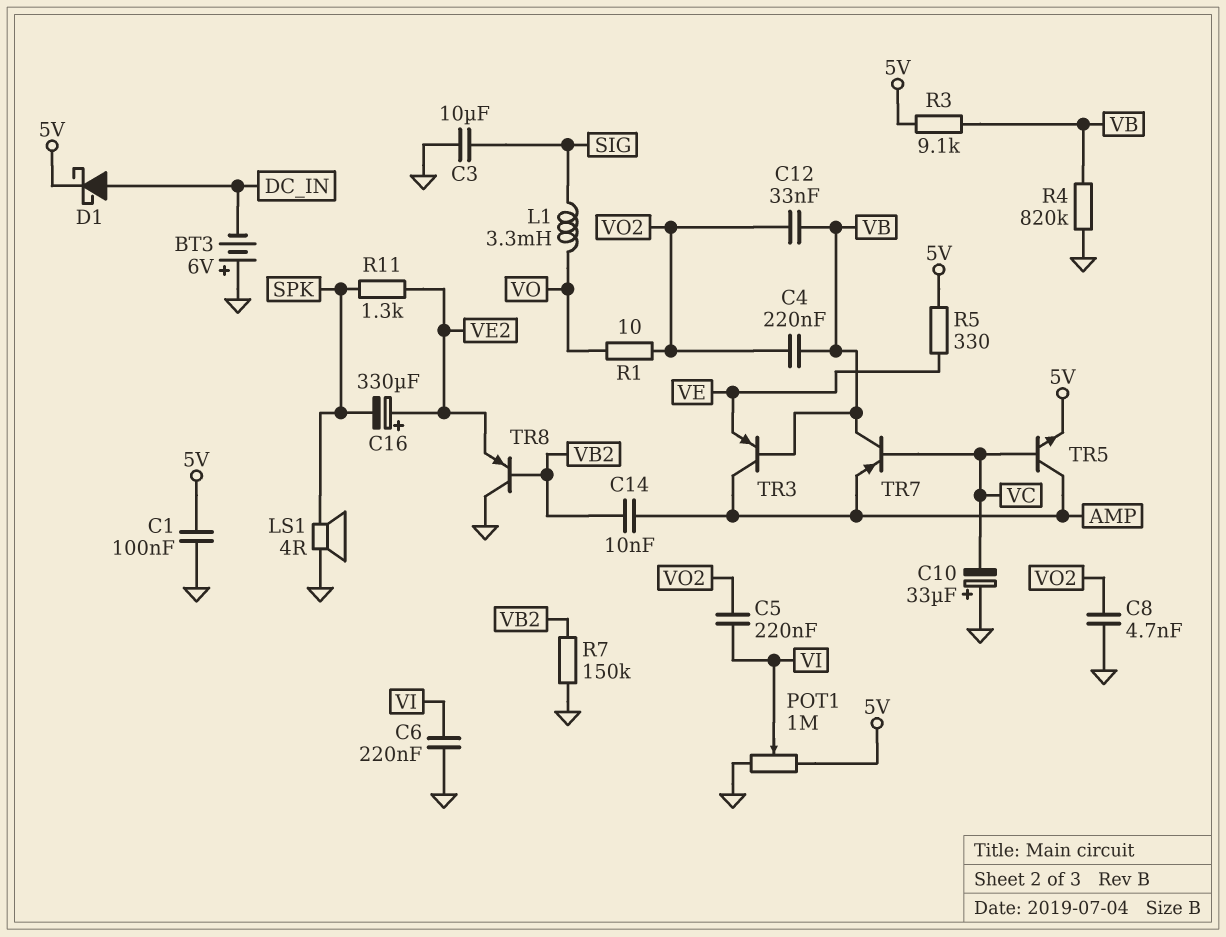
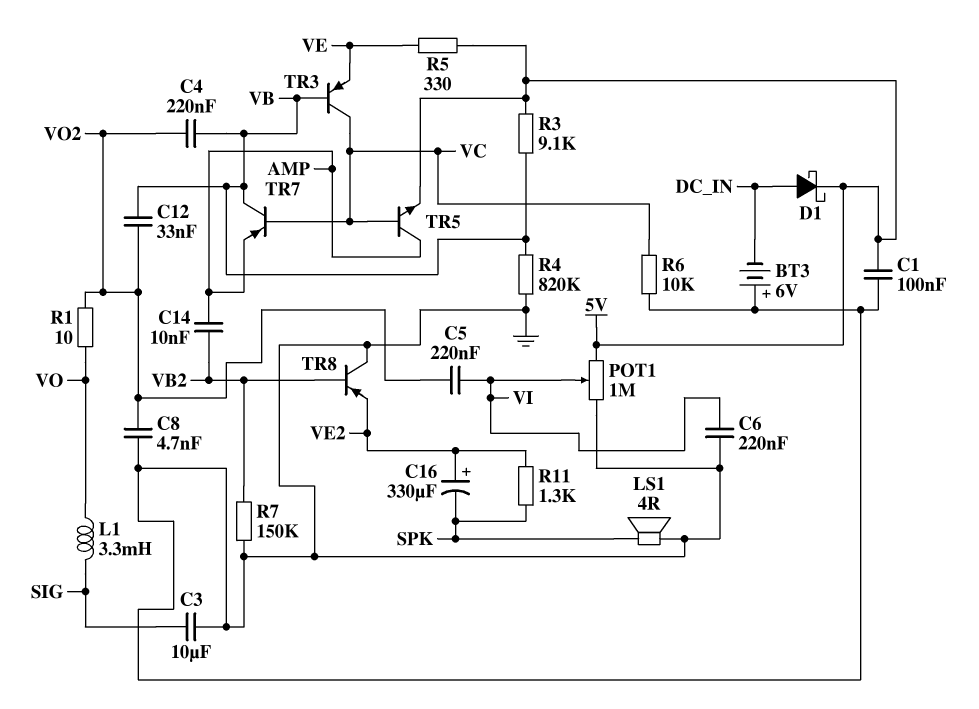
C10: 33uF (plus GND, minus VC) -> none
R6: none -> 10k (GND, VC)
TR3: PNP (B VB, C AMP, E VE) -> PNP (B VB, C VC, E VE)

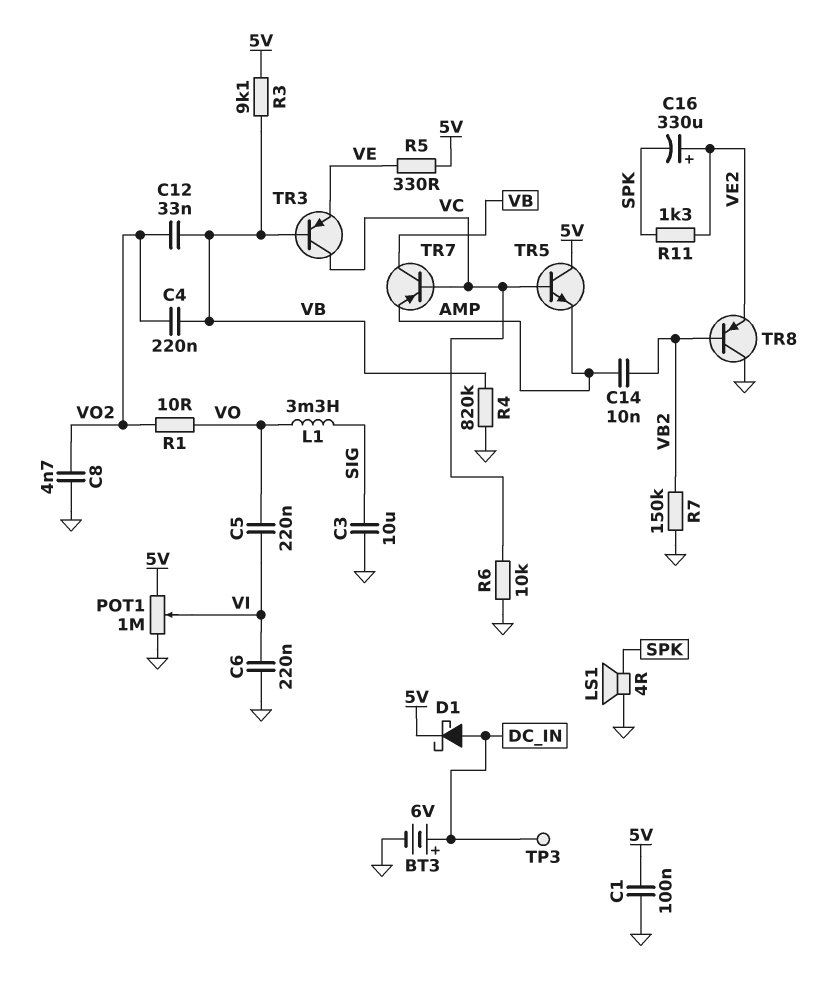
BT3: 6V (plus GND, minus DC_IN) -> 6V (plus DC_IN, minus GND)
C5: 220nF (VI, VO2) -> 220nF (VI, VO)
TP3: none -> test point (DC_IN)
TR5: NPN (B VC, C AMP, E 5V) -> NPN (B VC, C 5V, E AMP)

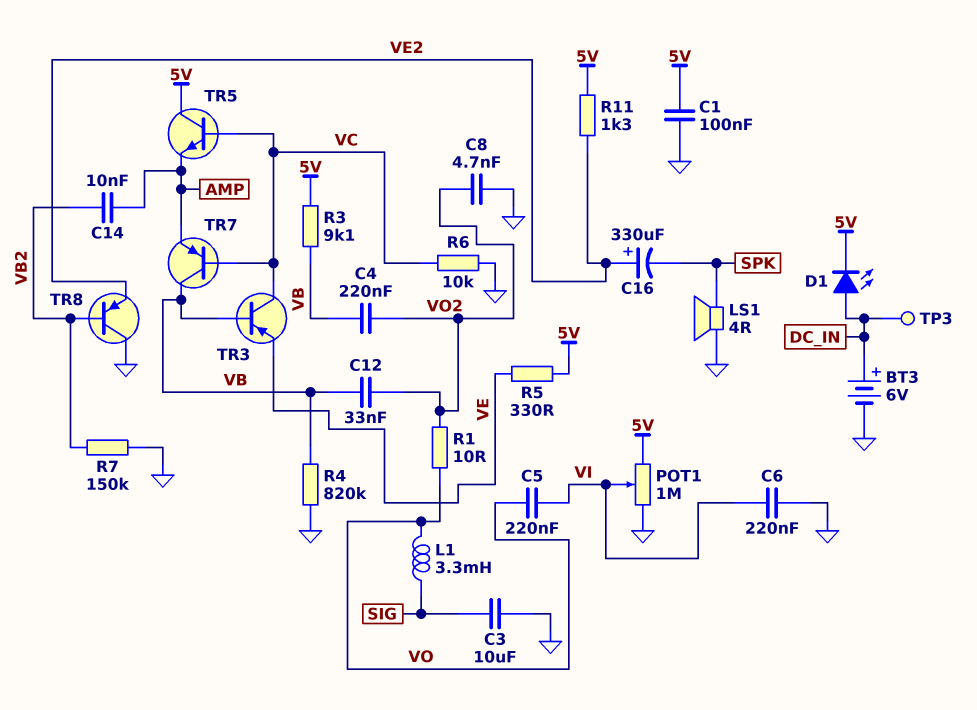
D1: schottky (A DC_IN, K 5V) -> LED (A DC_IN, K 5V)
R11: 1.3k (SPK, VE2) -> 1.3k (5V, VE2)

